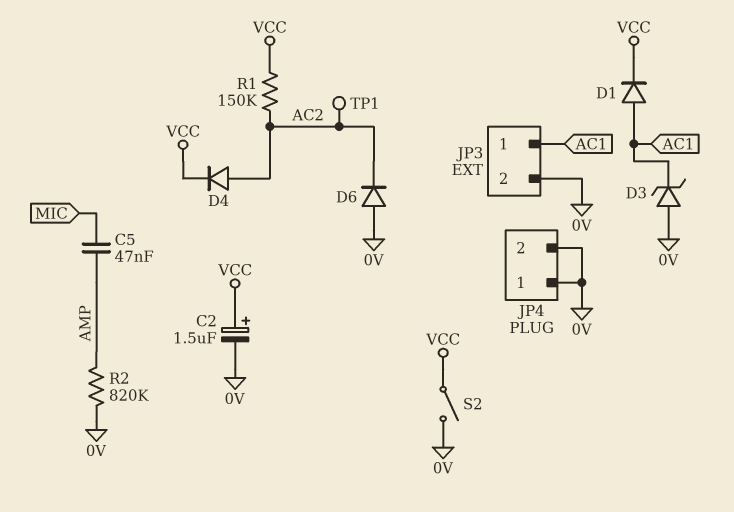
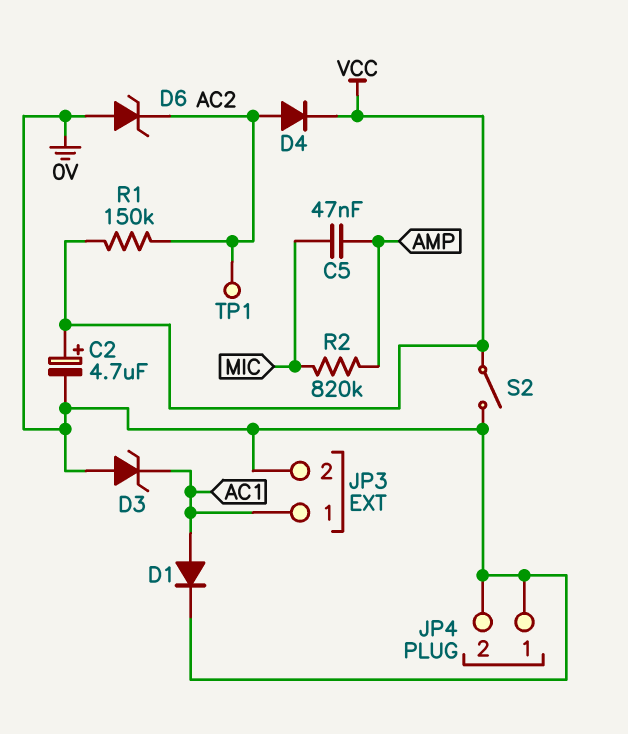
C2: 1.5uF (plus VCC, minus 0V) -> 4.7uF (plus VCC, minus 0V)
D1: diode (A AC1, K VCC) -> diode (A AC1, K 0V)
D6: diode (A 0V, K AC2) -> zener (A 0V, K AC2)
R2: 820k (0V, AMP) -> 820k (AMP, MIC)

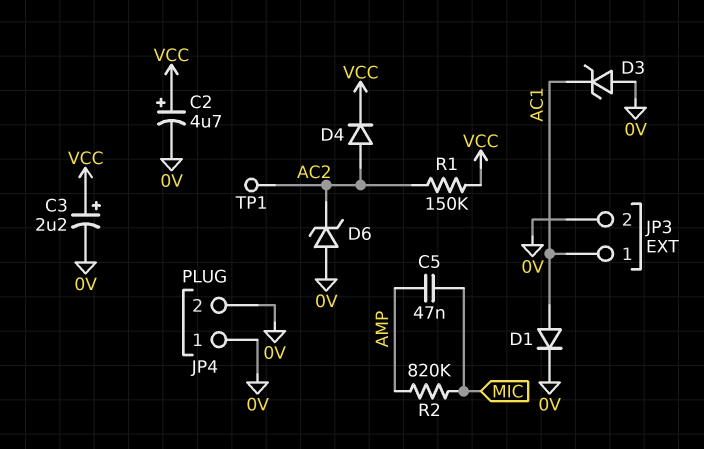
C3: none -> 2.2uF (plus VCC, minus 0V)
S2: switch (0V, VCC) -> none

